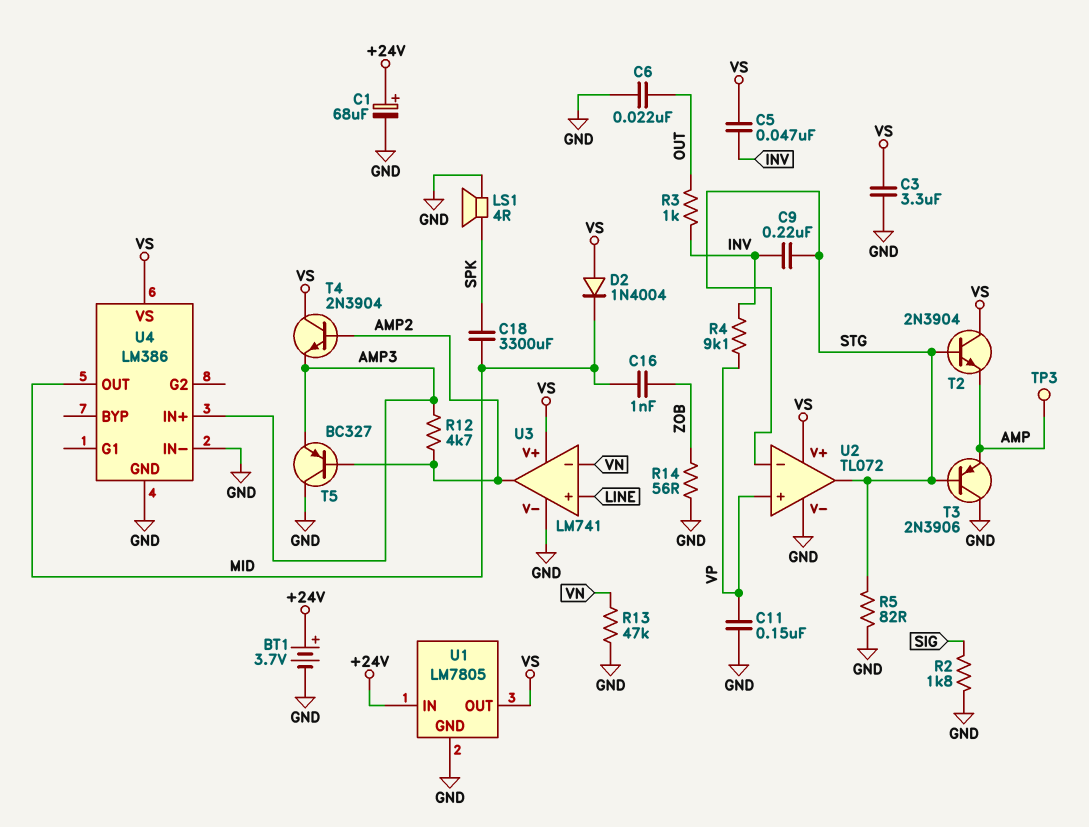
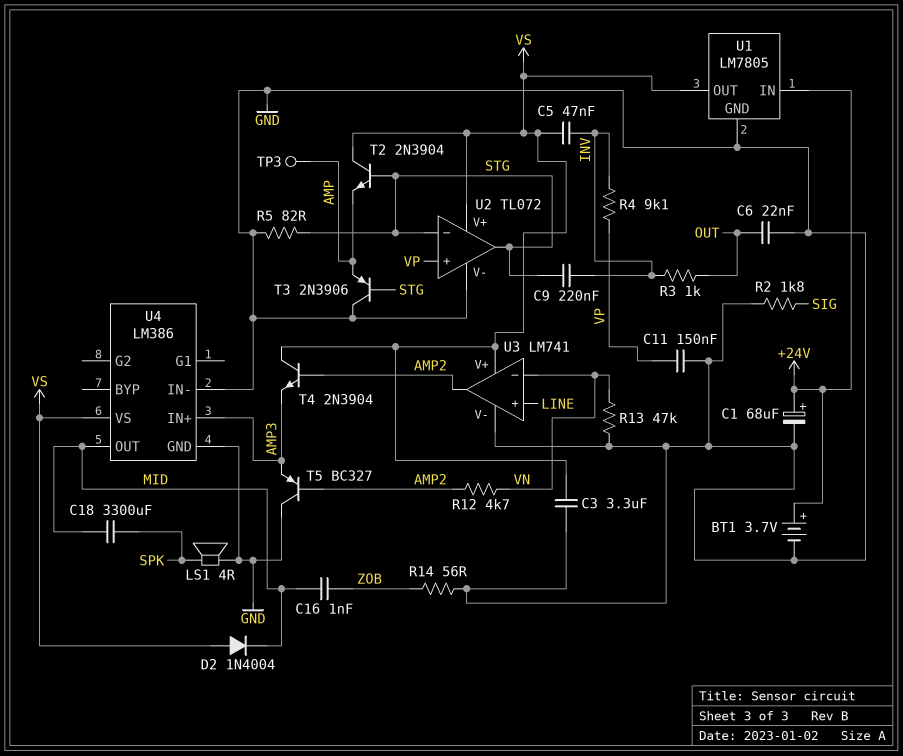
R12: 4.7k (AMP2, AMP3) -> 4.7k (AMP2, VN)

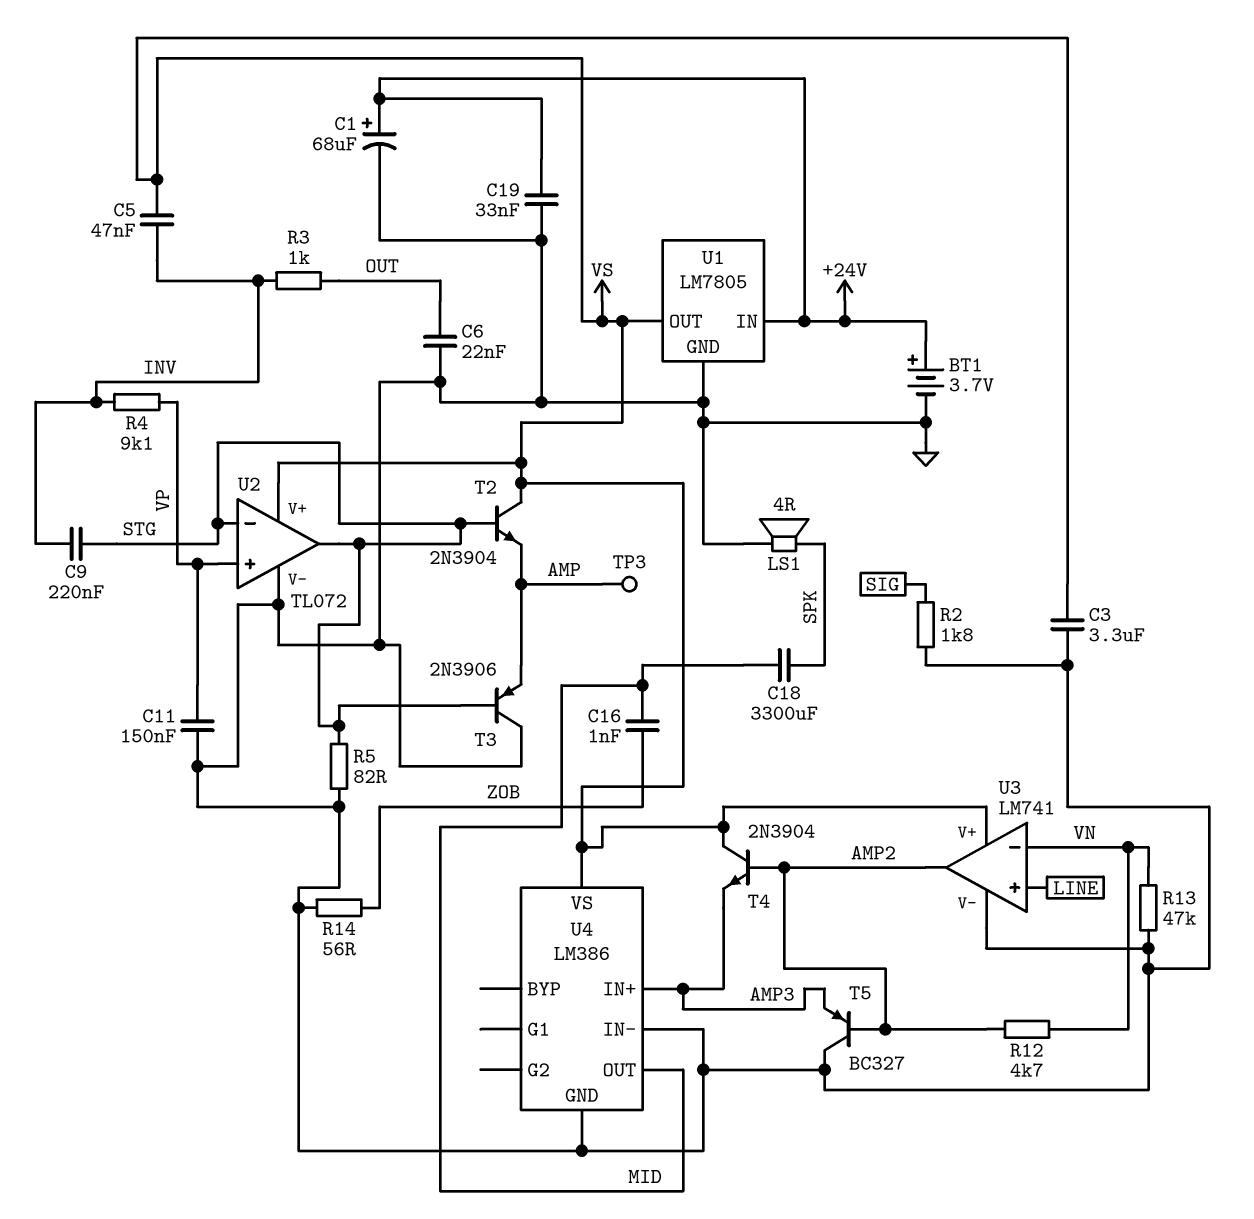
C19: none -> 33nF (+24V, GND)
D2: diode 1N4004 (A VS, K MID) -> none

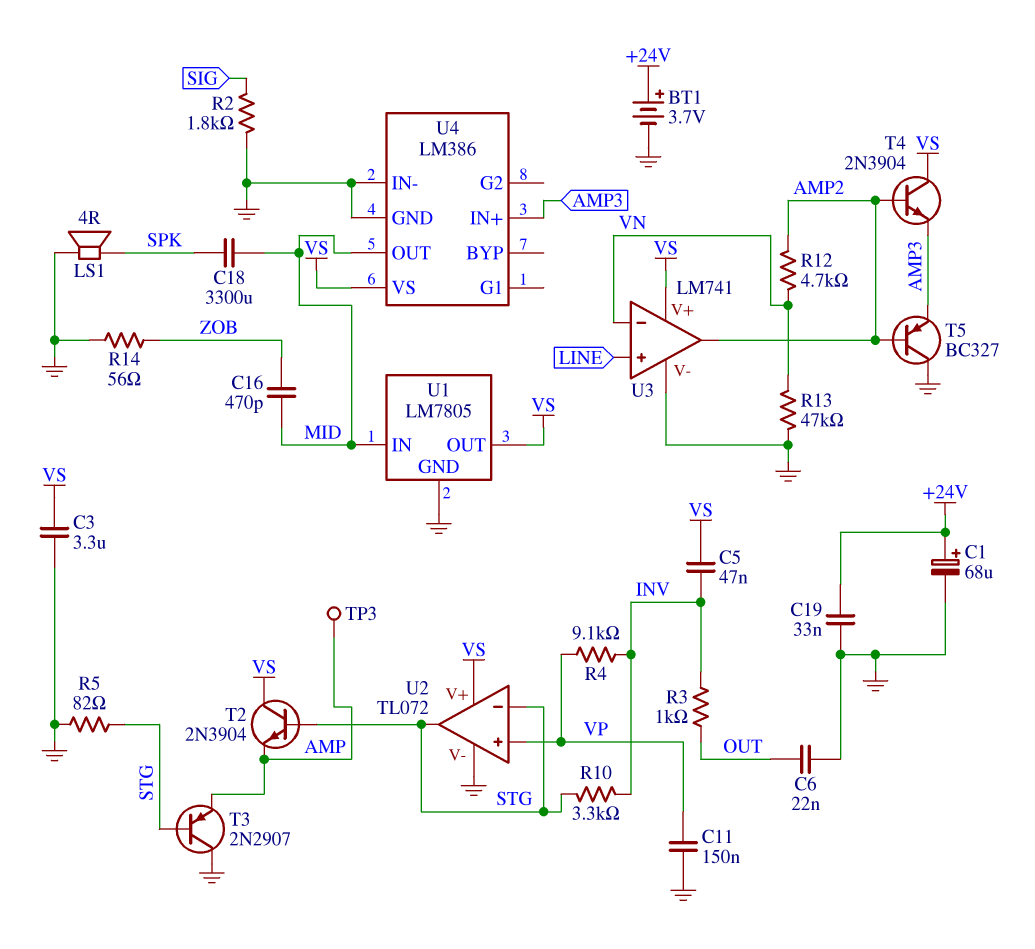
C9: 220nF (INV, STG) -> none
C16: 1nF (MID, ZOB) -> 470pF (MID, ZOB)
R10: none -> 3.3k (INV, STG)
T3: PNP 2N3906 (B STG, C GND, E AMP) -> PNP 2N2907 (B STG, C GND, E AMP)
U1 pin IN: +24V -> MID

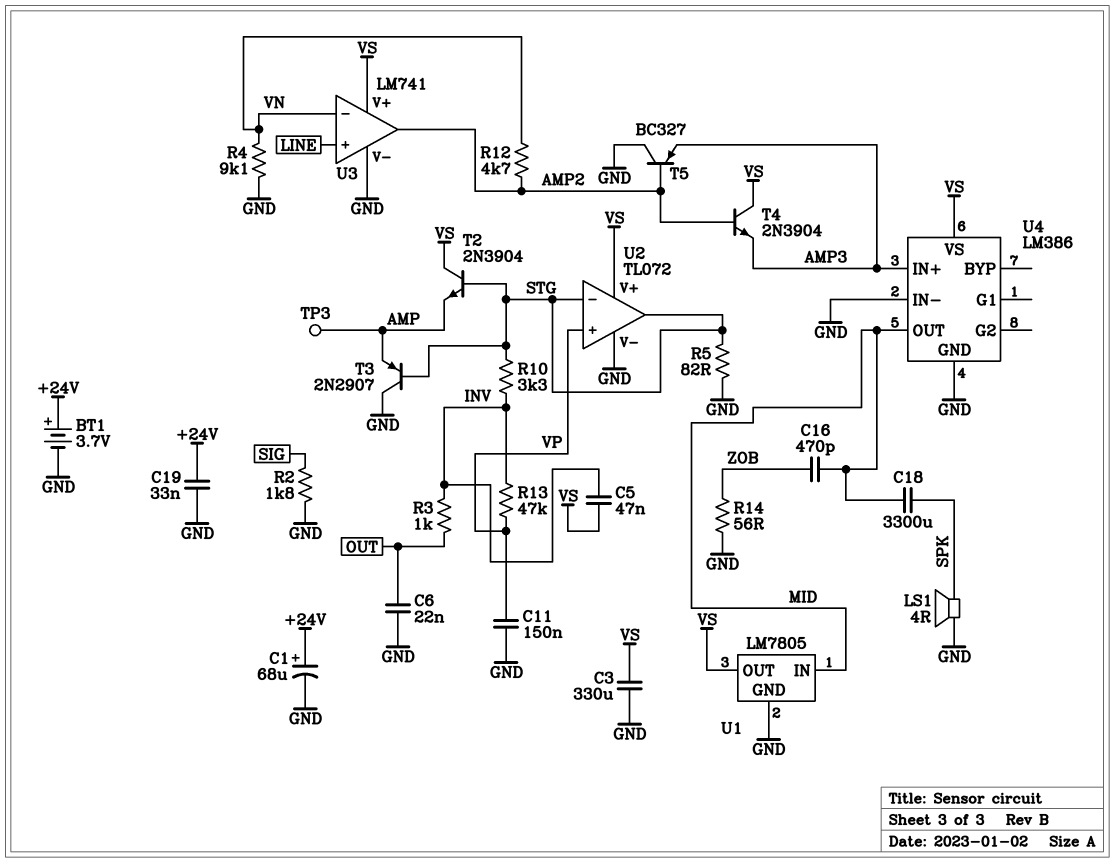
C3: 3.3uF (GND, VS) -> 330uF (GND, VS)
R4: 9.1k (INV, VP) -> 9.1k (GND, VN)
R13: 47k (GND, VN) -> 47k (INV, VP)

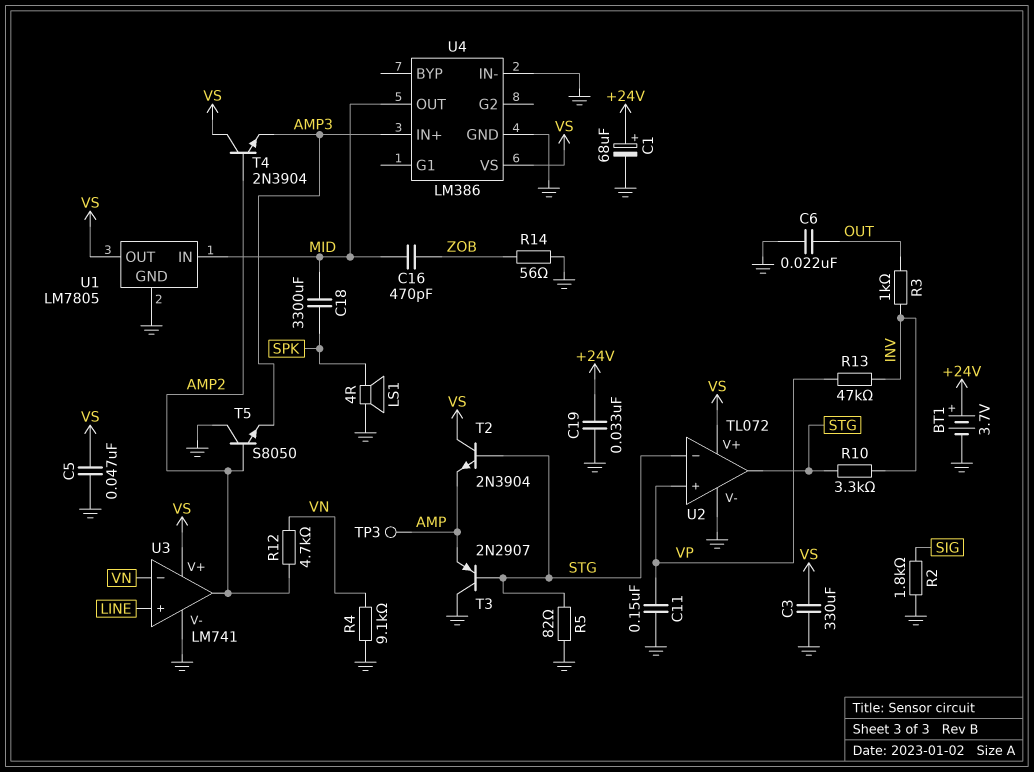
C5: 47nF (INV, VS) -> 47nF (GND, VS)
T5: PNP BC327 (B AMP2, C GND, E AMP3) -> NPN S8050 (B AMP2, C GND, E AMP3)

